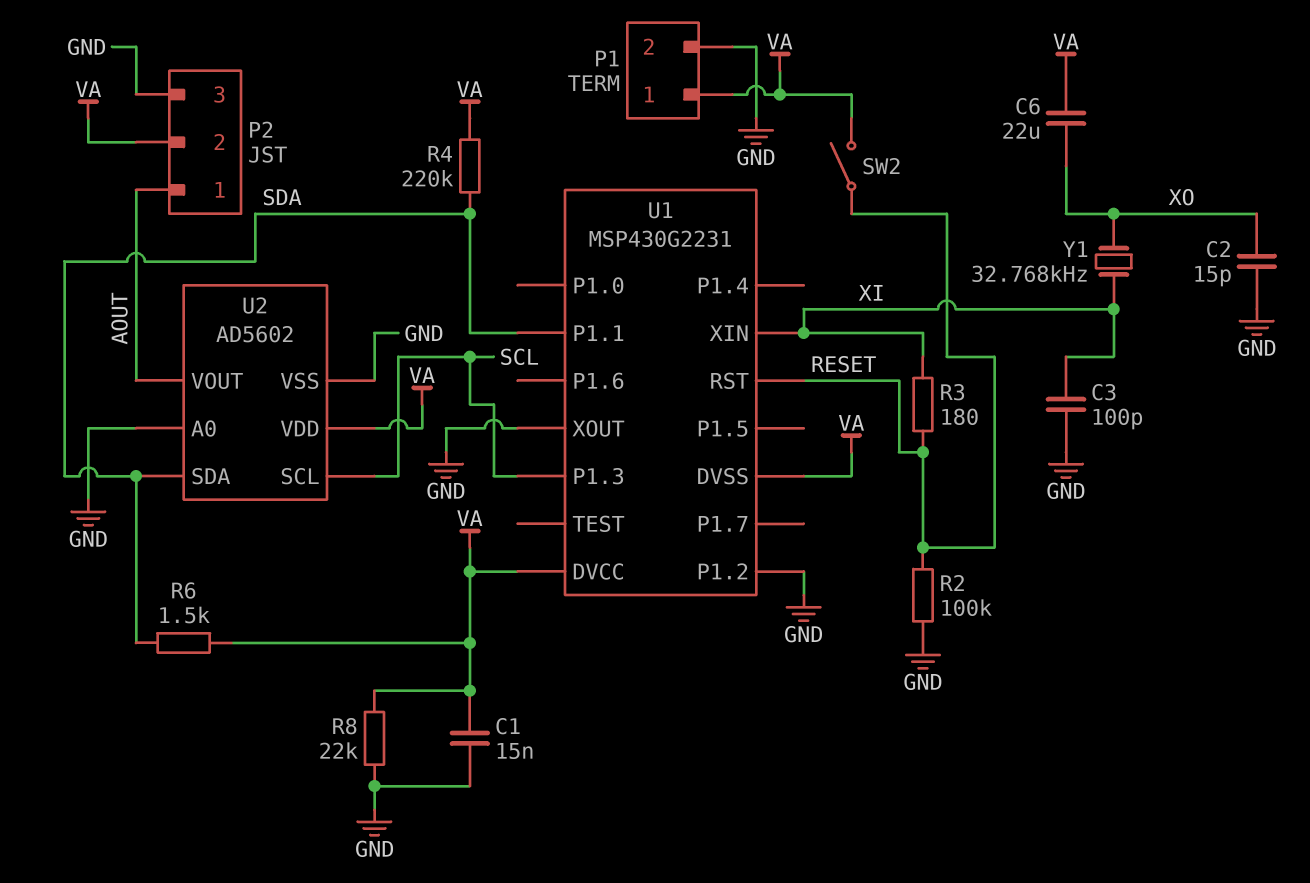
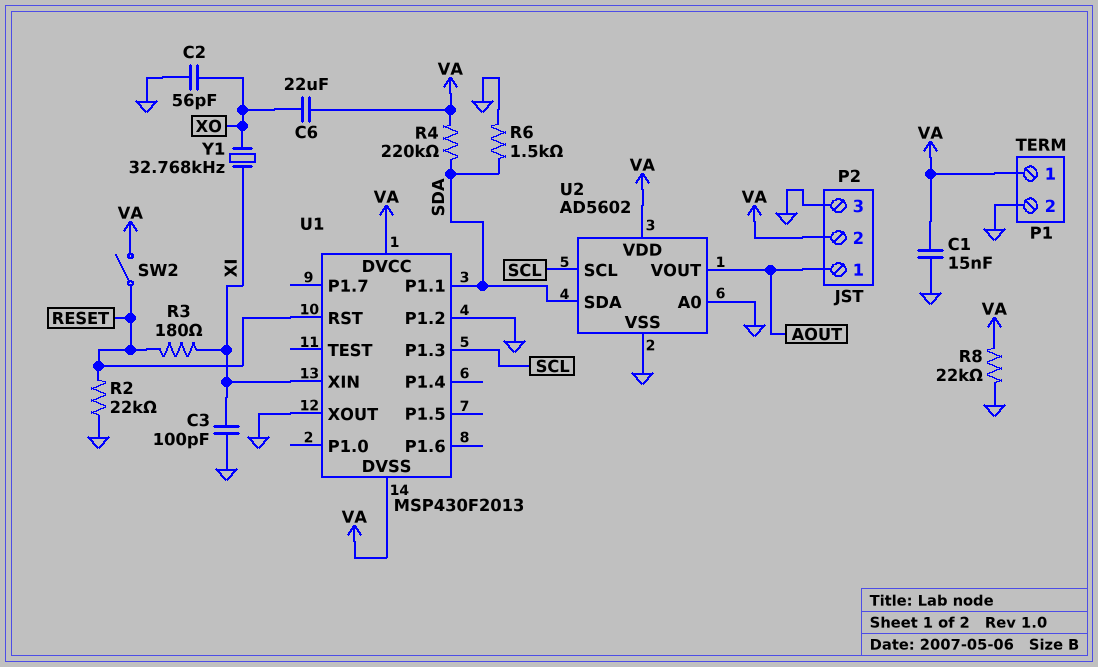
C2: 15pF (GND, XO) -> 56pF (GND, XO)
R2: 100k (GND, RESET) -> 22k (GND, RESET)
R6: 1.5k (SDA, VA) -> 1.5k (GND, SDA)
U1: MSP430G2231 -> MSP430F2013

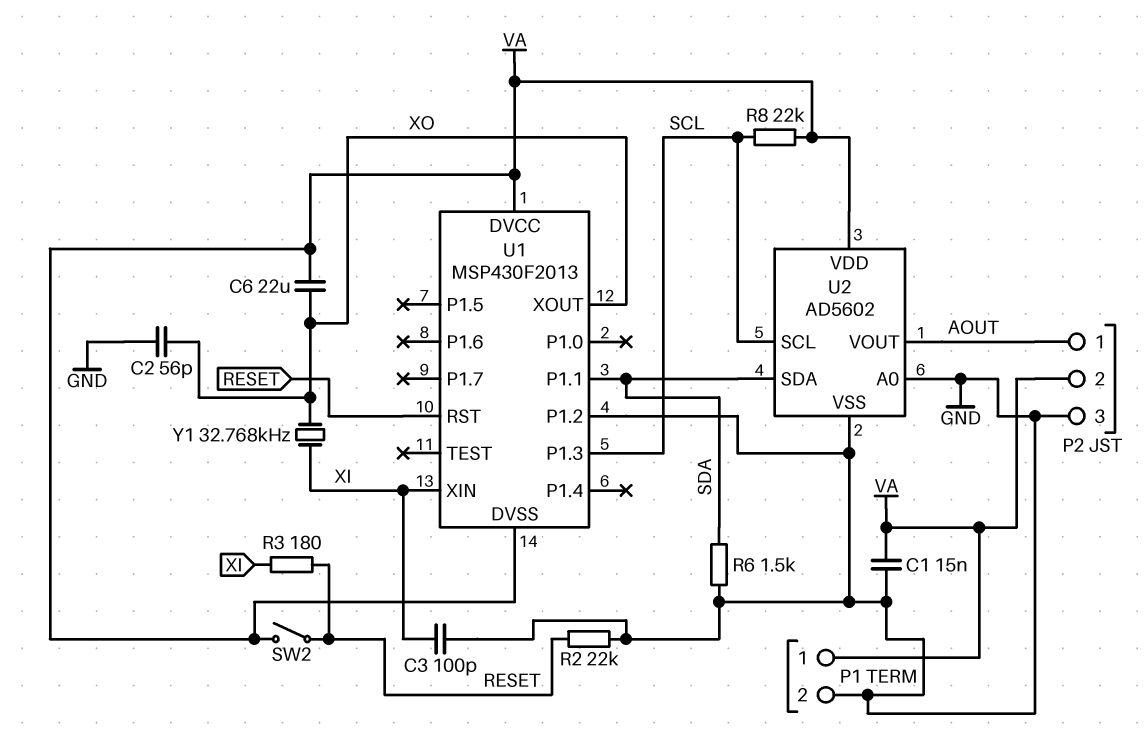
R4: 220k (SDA, VA) -> none
R8: 22k (GND, VA) -> 22k (SCL, VA)
U1 pin XOUT: GND -> XO

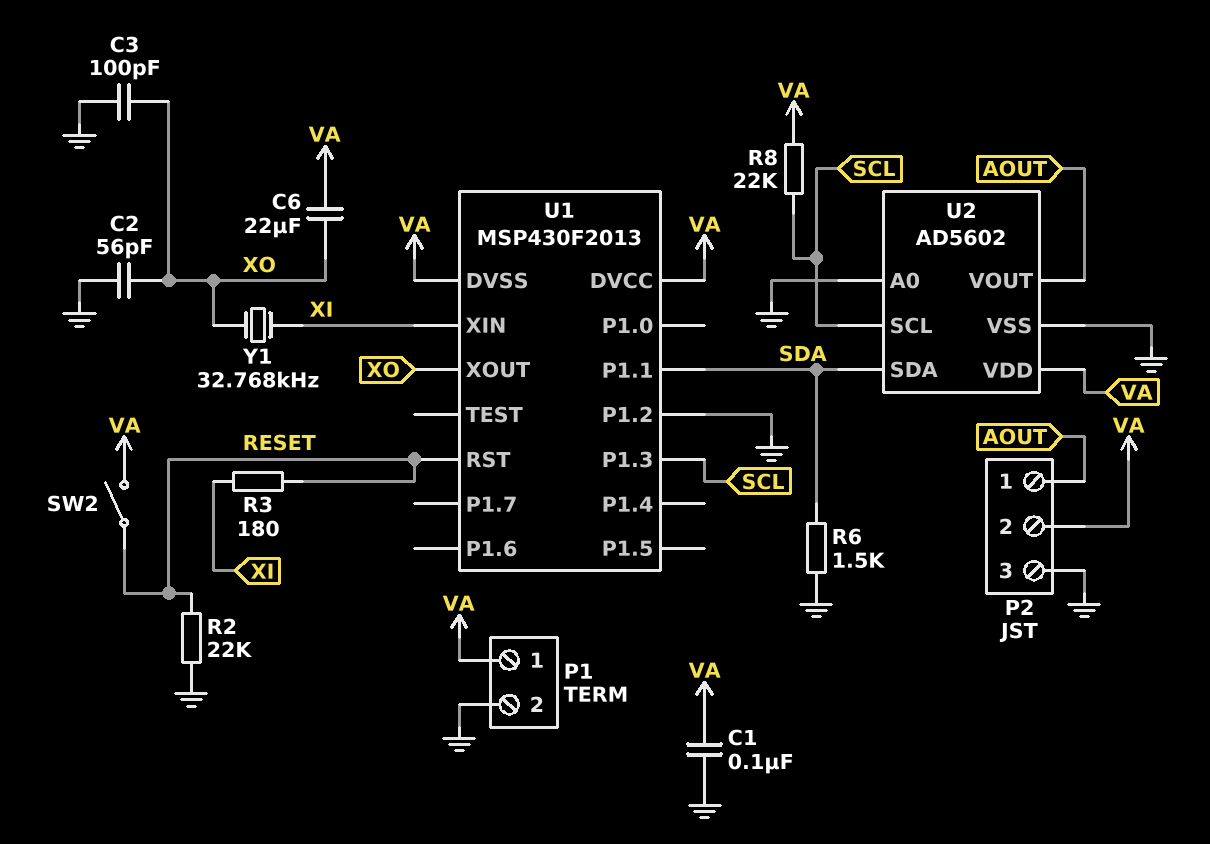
C1: 15nF (GND, VA) -> 100nF (GND, VA)
C3: 100pF (GND, XI) -> 100pF (GND, XO)

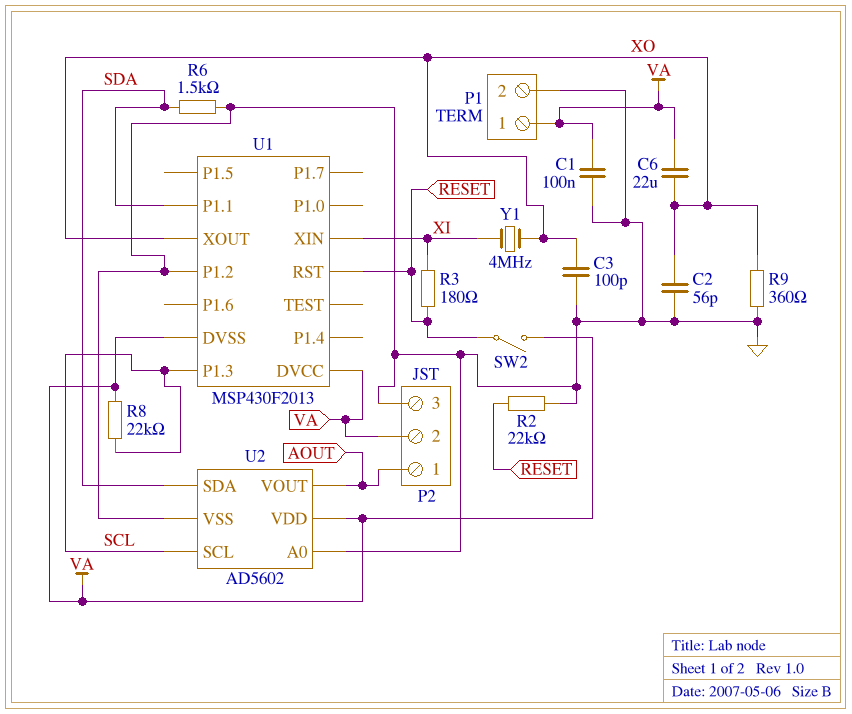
R9: none -> 360 (GND, XO)
Y1: 32.768kHz (XI, XO) -> 4MHz (XI, XO)

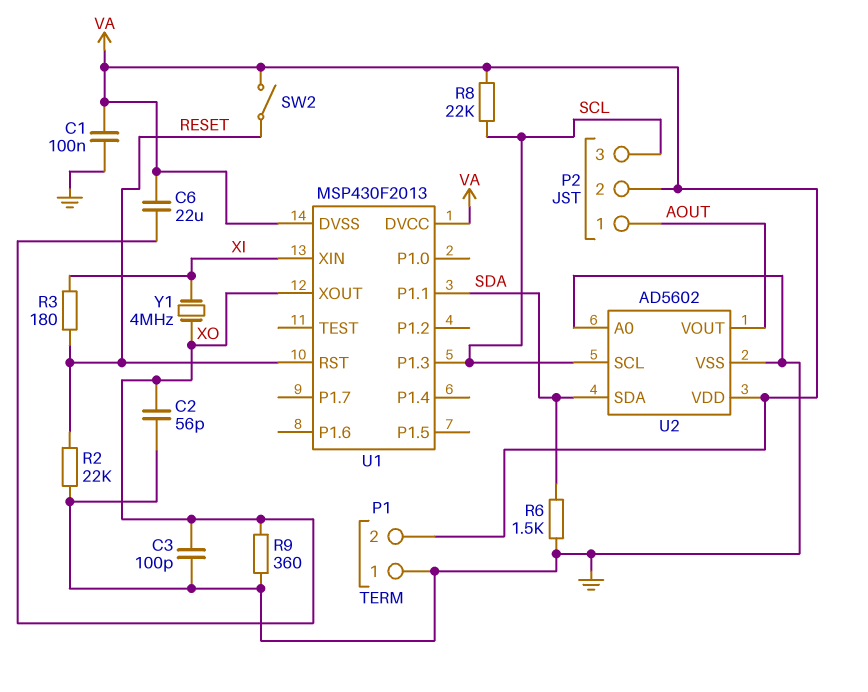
P1 pin 1: VA -> GND
P1 pin 2: GND -> VA
P2 pin 3: GND -> SCL
U1 pin P1.2: GND -> none

